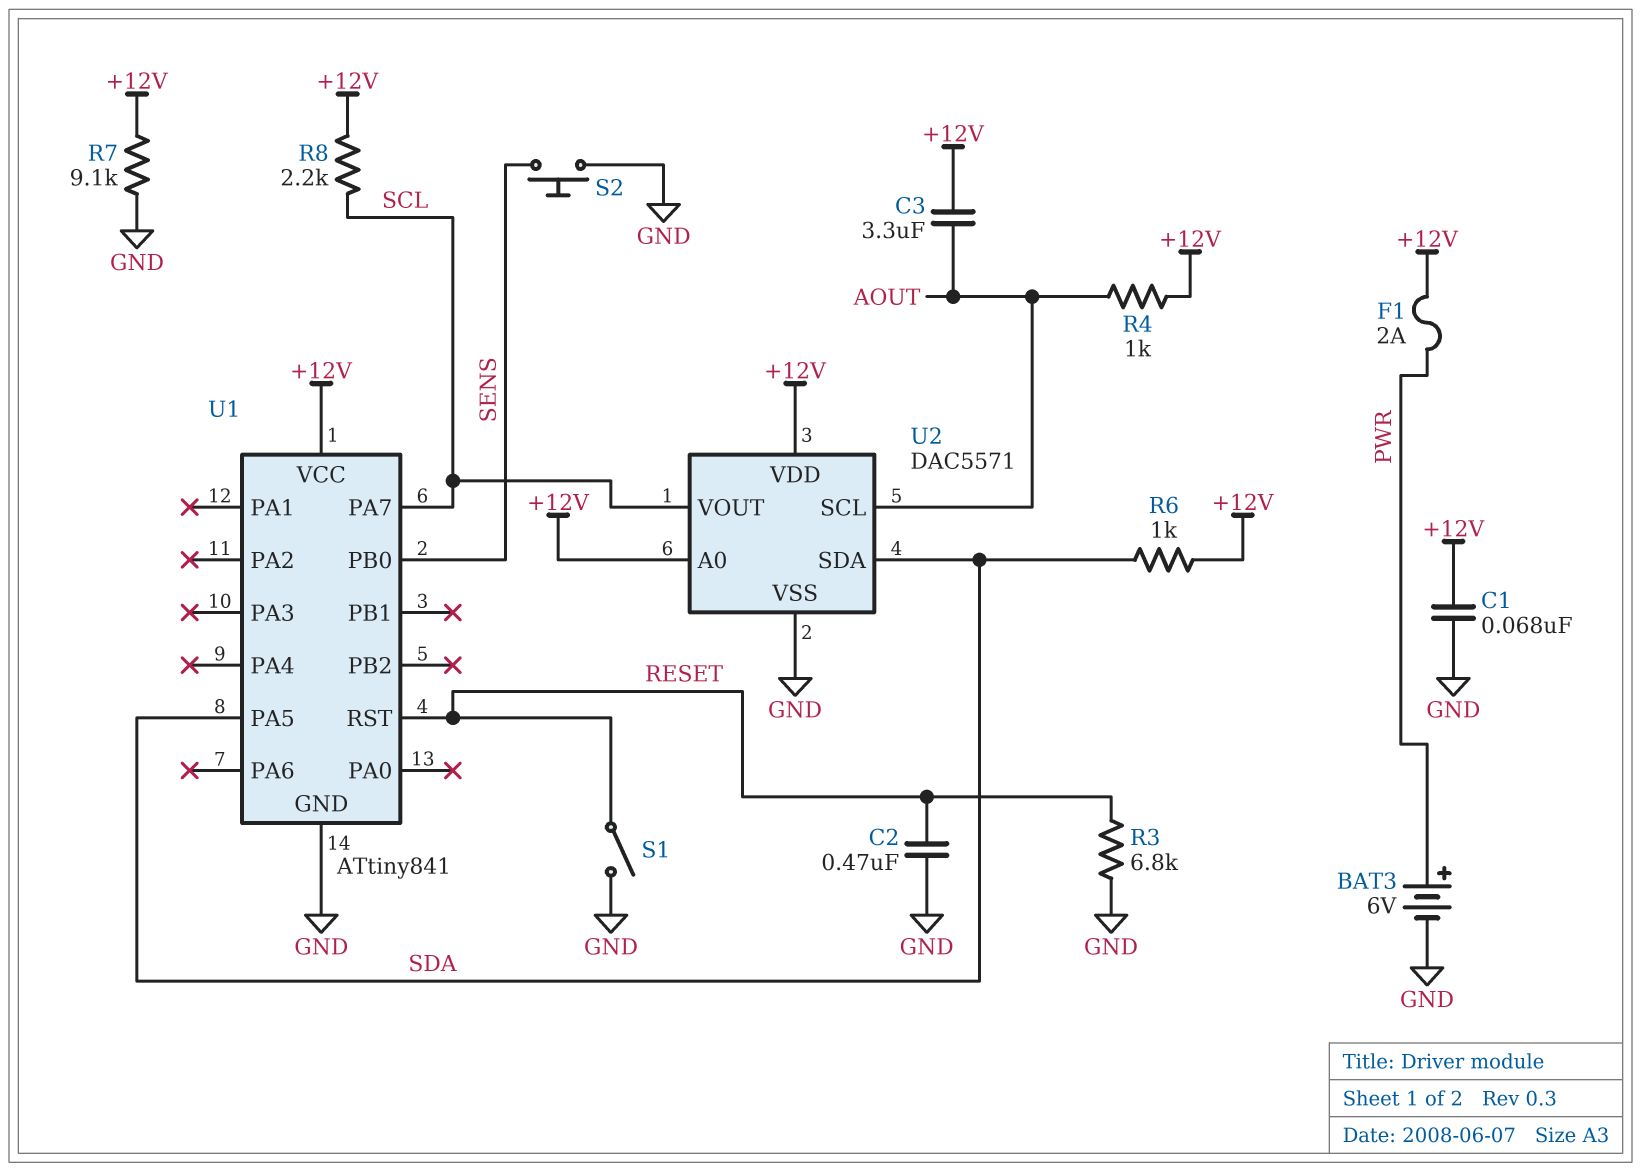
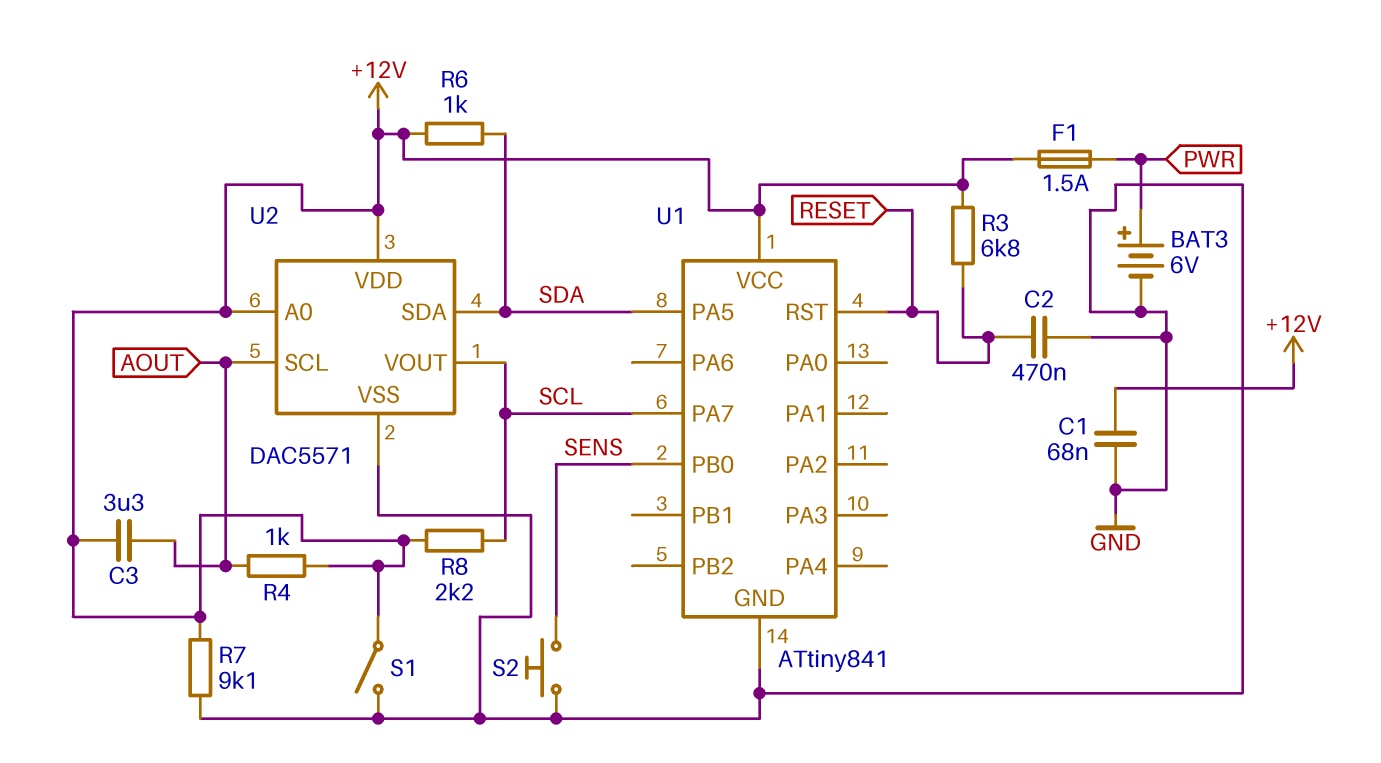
F1: 2A (+12V, PWR) -> 1.5A (+12V, PWR)
R3: 6.8k (GND, RESET) -> 6.8k (+12V, RESET)
S1: switch (GND, RESET) -> switch (+12V, GND)

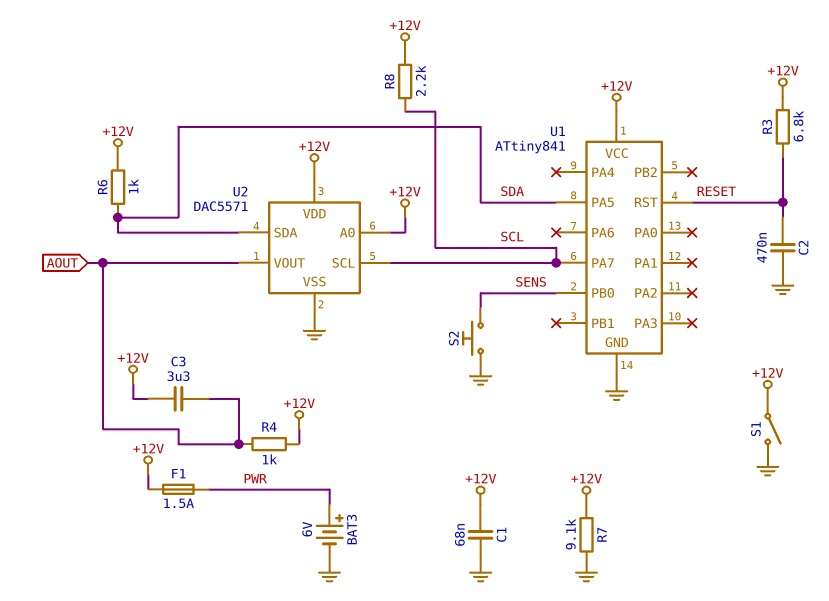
U2 pin SCL: AOUT -> SCL
U2 pin VOUT: SCL -> AOUT

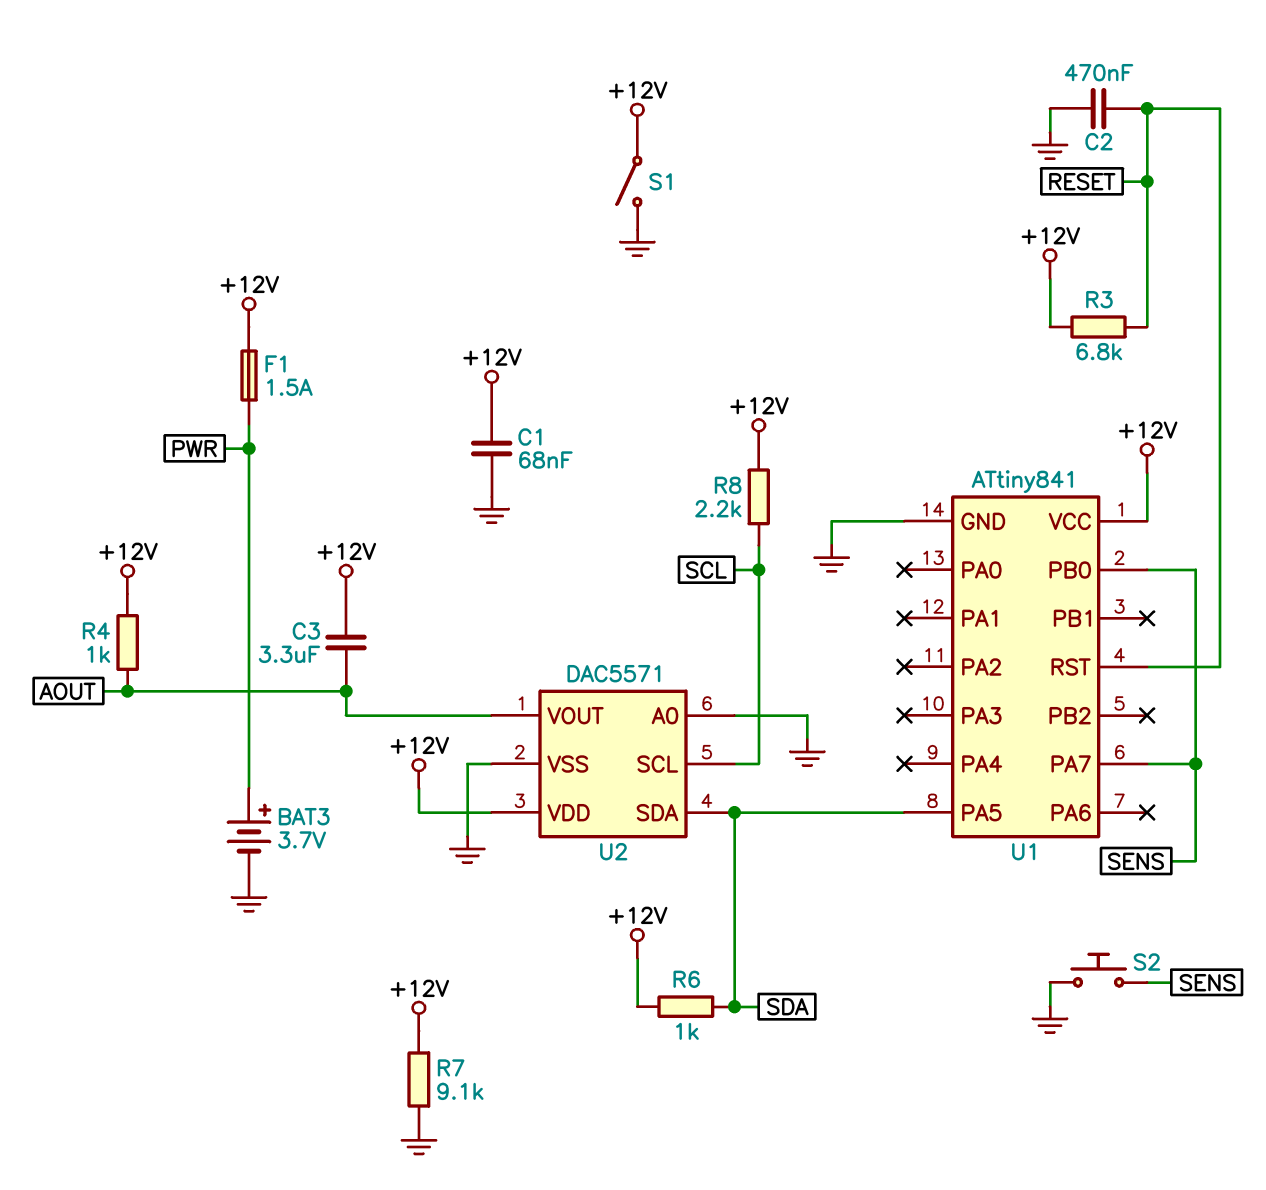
BAT3: 6V (plus PWR, minus GND) -> 3.7V (plus PWR, minus GND)
U1 pin PA7: SCL -> SENS
U2 pin A0: +12V -> GND

